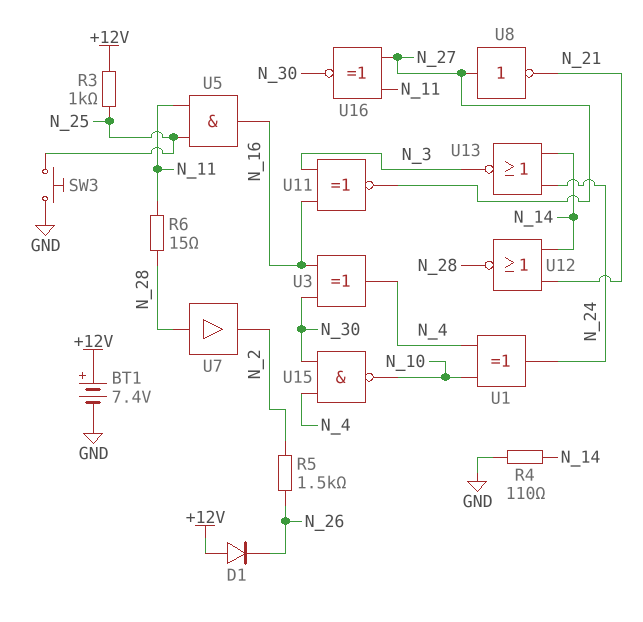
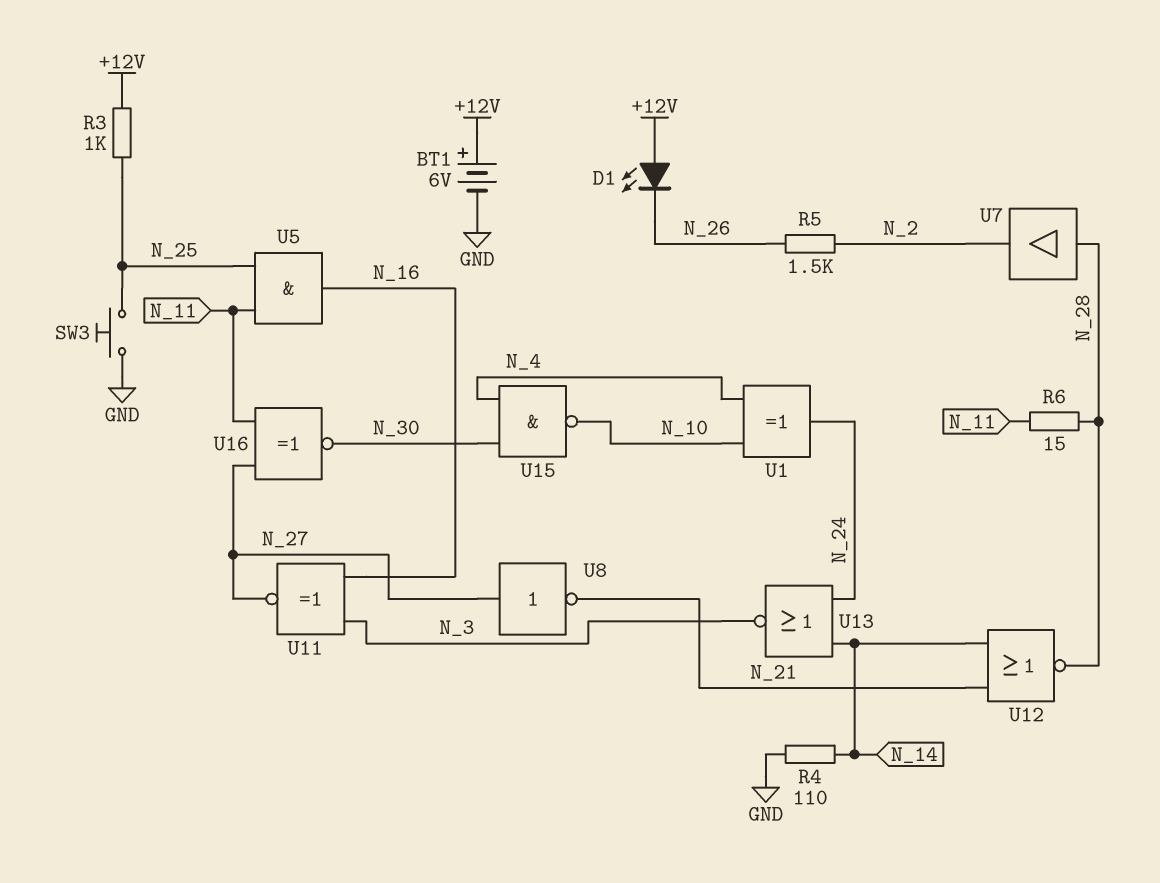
BT1: 7.4V (plus +12V, minus GND) -> 6V (plus +12V, minus GND)
D1: diode (A +12V, K N_26) -> LED (A +12V, K N_26)
U3: XOR (in N_16, in N_30, out N_4) -> none

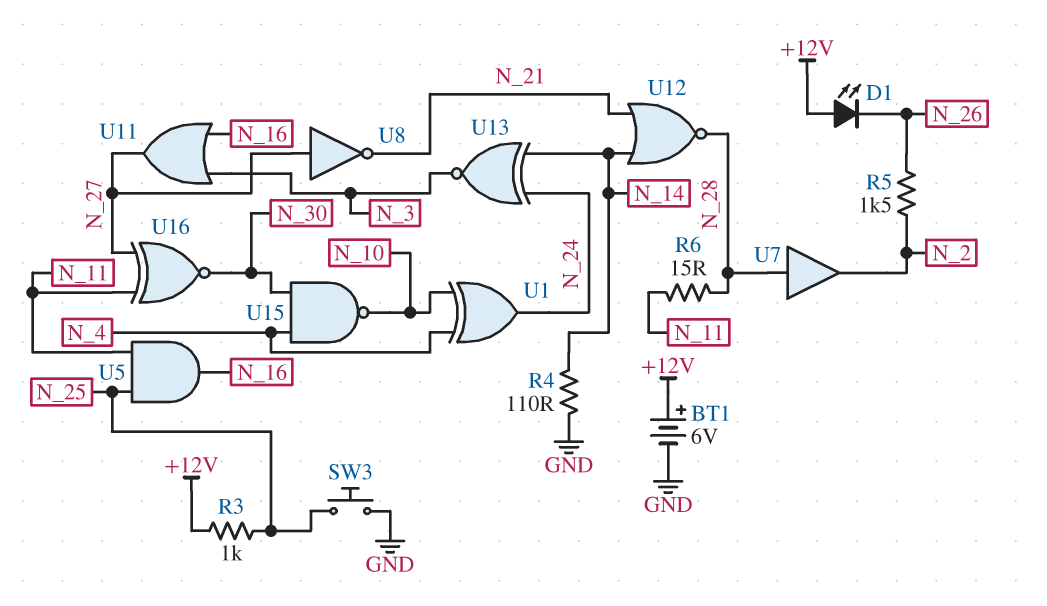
U11: XNOR (in N_3, in N_16, out N_27) -> OR (in N_3, in N_16, out N_27)
U13: NOR (in N_14, in N_24, out N_3) -> XNOR (in N_14, in N_24, out N_3)

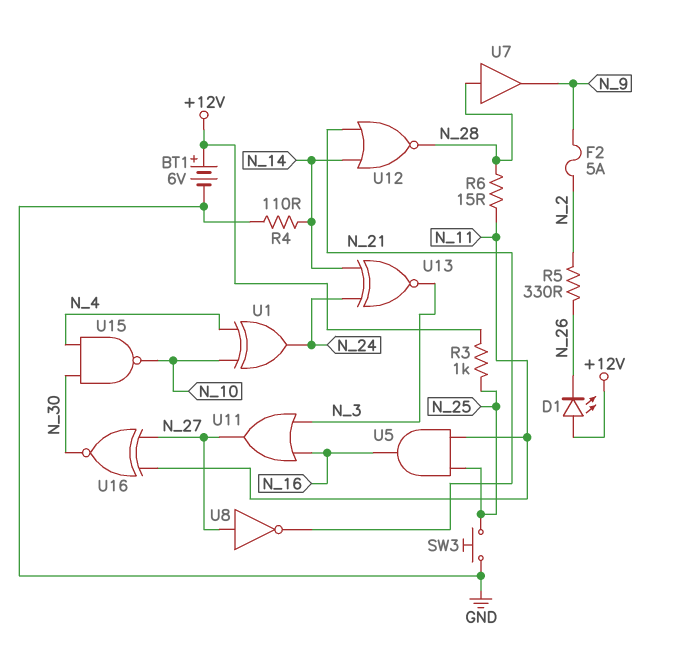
F2: none -> 5A (N_2, N_9)
R5: 1.5k (N_2, N_26) -> 330 (N_2, N_26)
U7: buffer (in N_28, out N_2) -> buffer (in N_28, out N_9)

